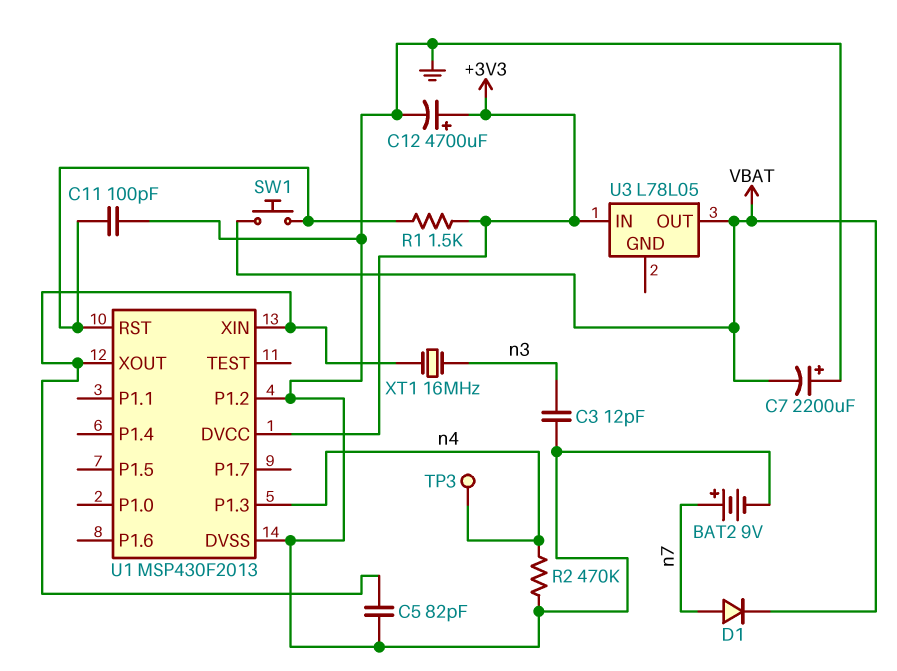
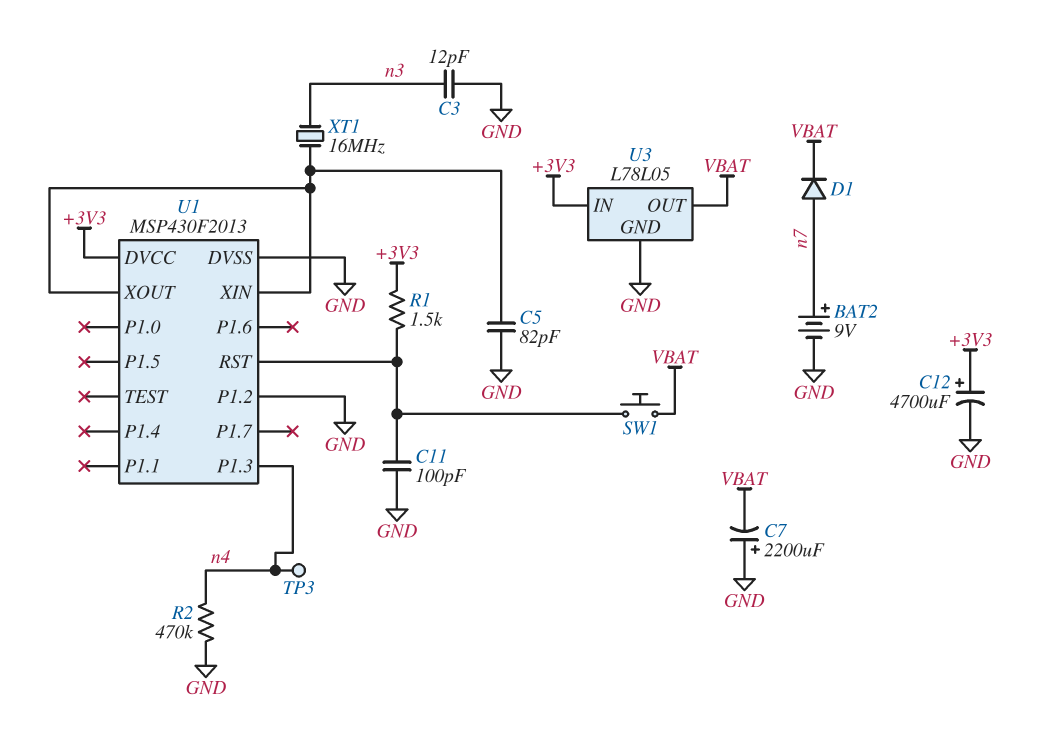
U3 pin GND: none -> GND

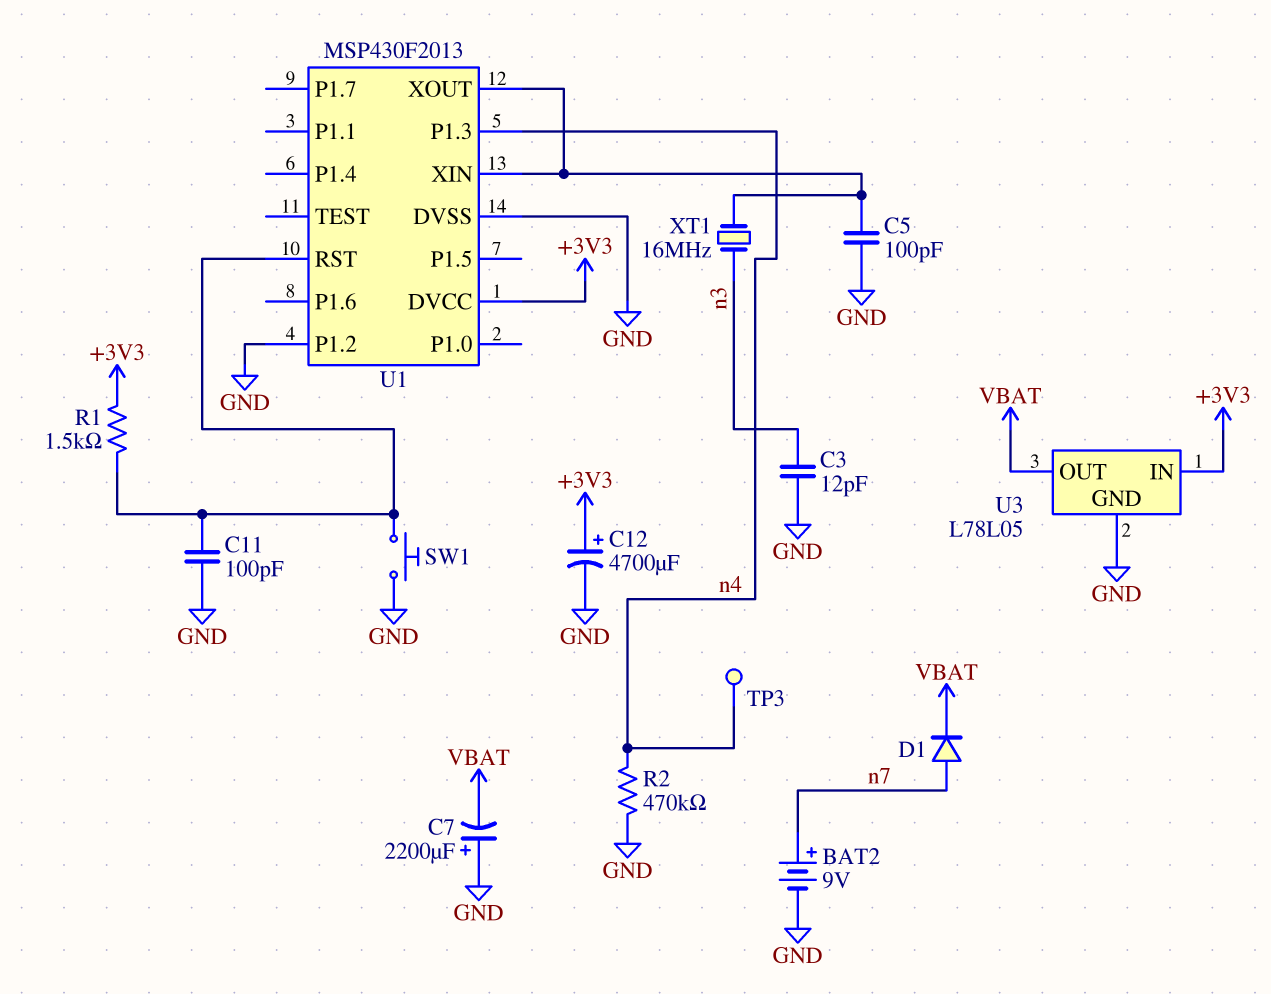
C5: 82pF (GND, U1/XIN) -> 100pF (GND, U1/XIN)
SW1: button (U1/RST, VBAT) -> button (GND, U1/RST)

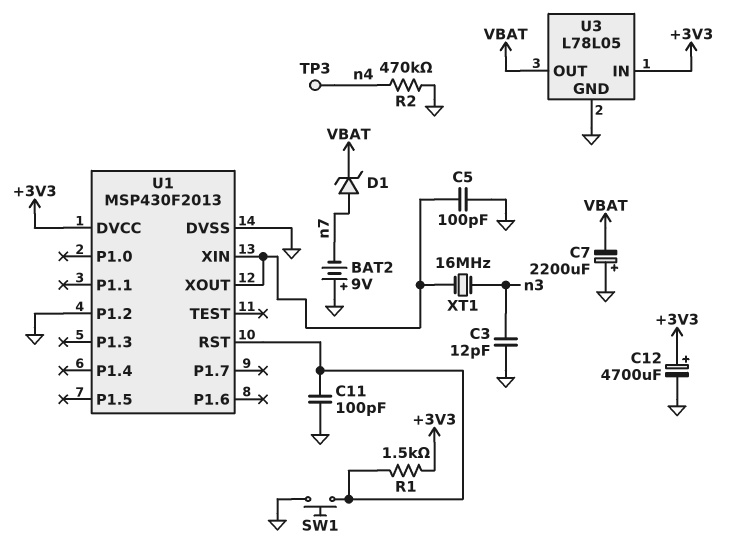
BAT2: 9V (plus n7, minus GND) -> 9V (plus GND, minus n7)
D1: diode (A n7, K VBAT) -> zener (A n7, K VBAT)
U1 pin P1.3: n4 -> none

